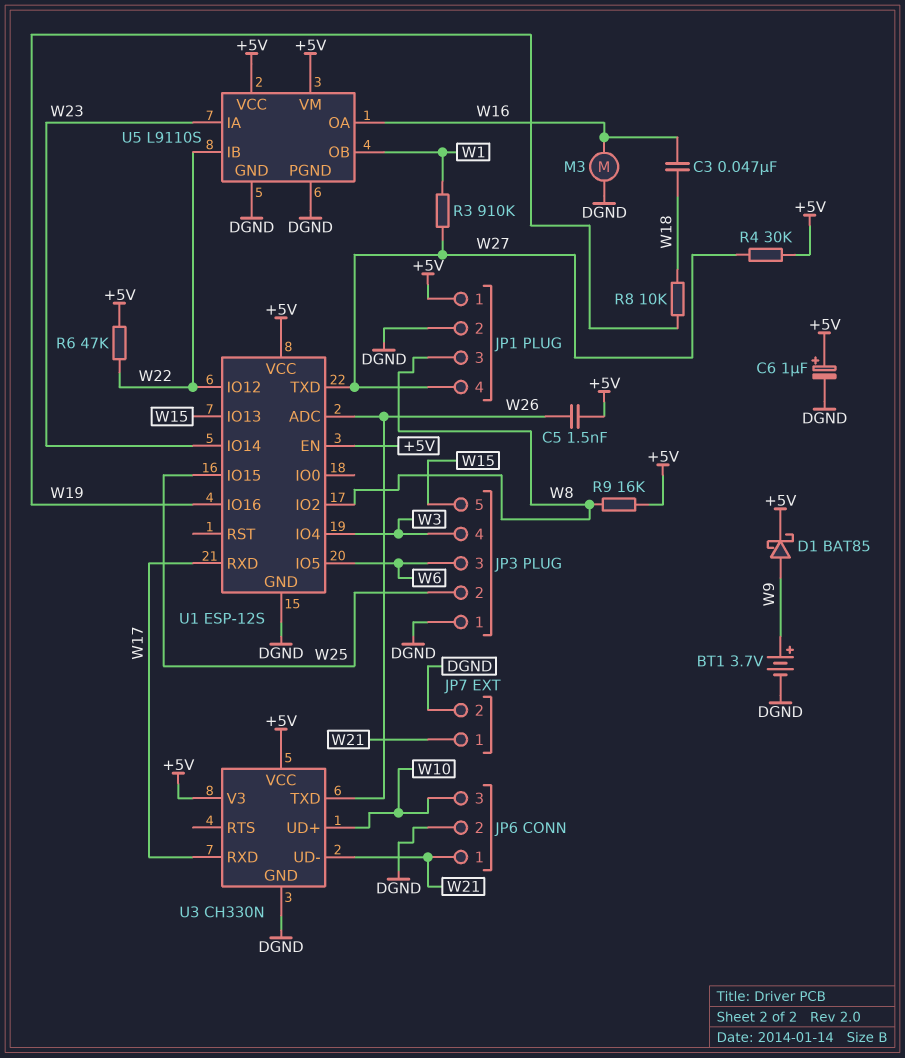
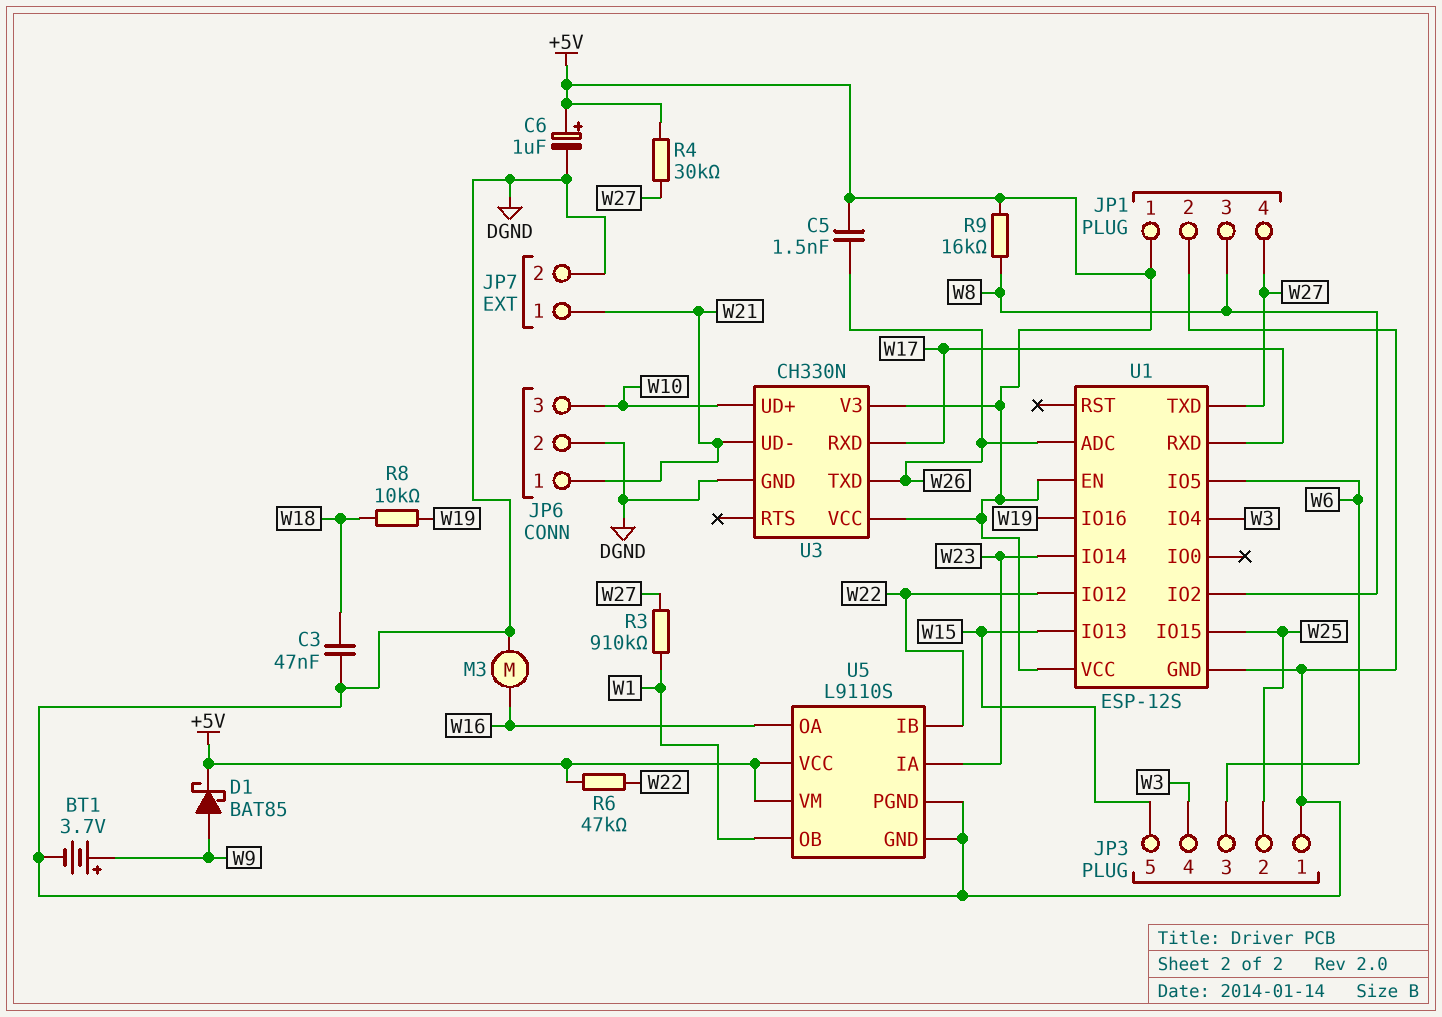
C3: 47nF (W16, W18) -> 47nF (DGND, W18)

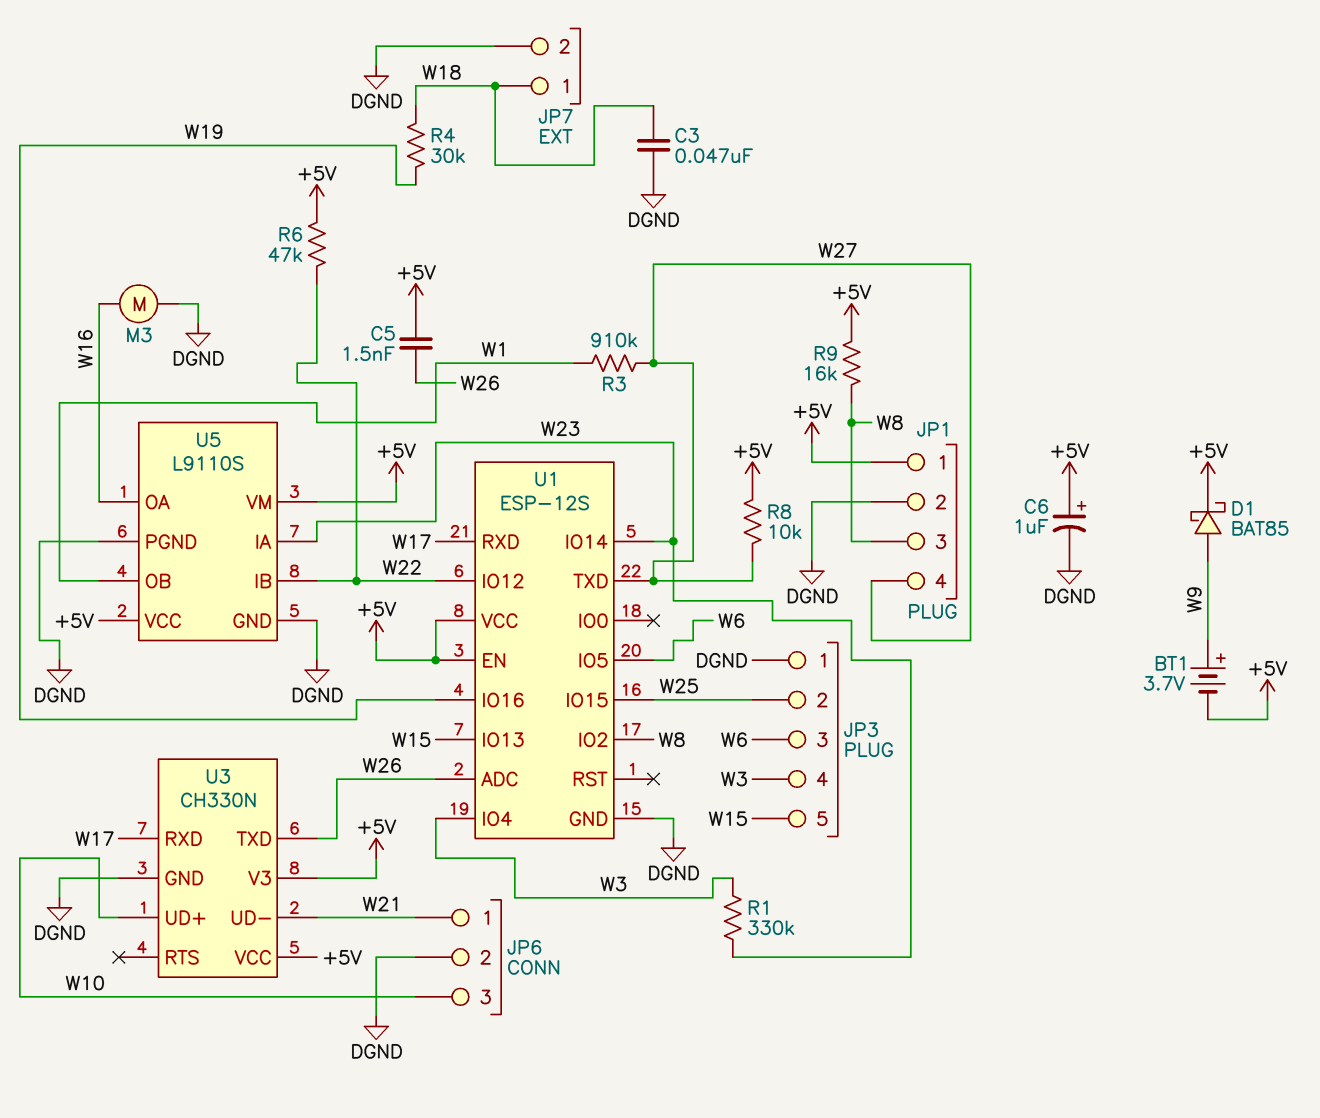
BT1: 3.7V (plus W9, minus DGND) -> 3.7V (plus W9, minus +5V)
JP7 pin 1: W21 -> W18
R1: none -> 330k (W3, W23)
R4: 30k (+5V, W27) -> 30k (W18, W19)
R8: 10k (W18, W19) -> 10k (+5V, W27)

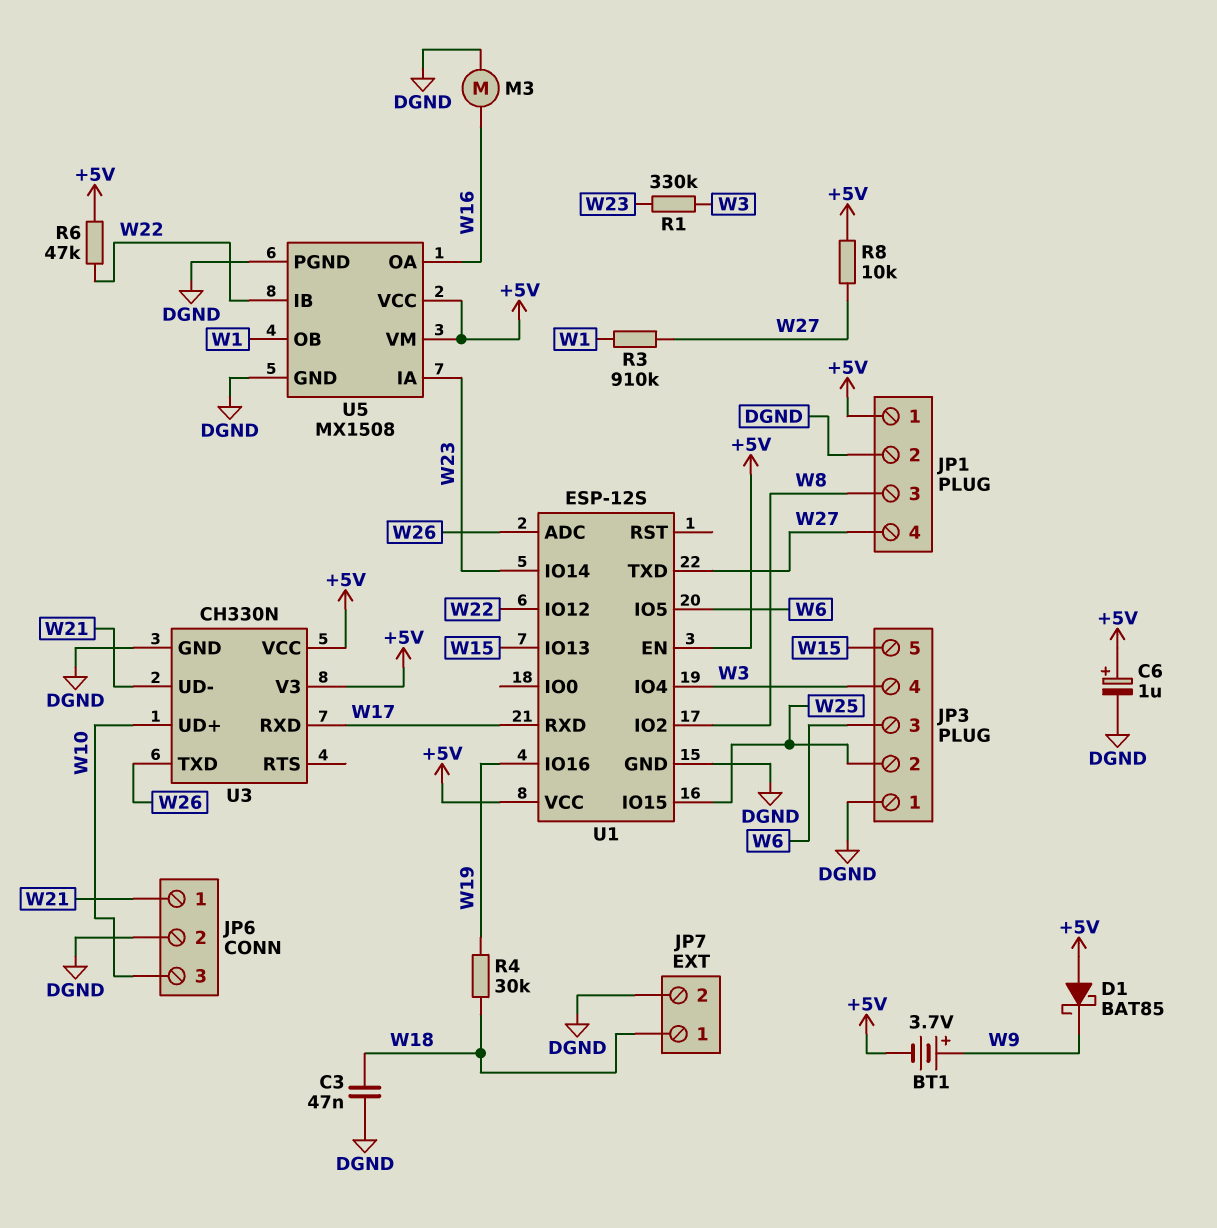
C5: 1.5nF (+5V, W26) -> none
D1: schottky BAT85 (A W9, K +5V) -> schottky BAT85 (A +5V, K W9)
R9: 16k (+5V, W8) -> none
U5: L9110S -> MX1508

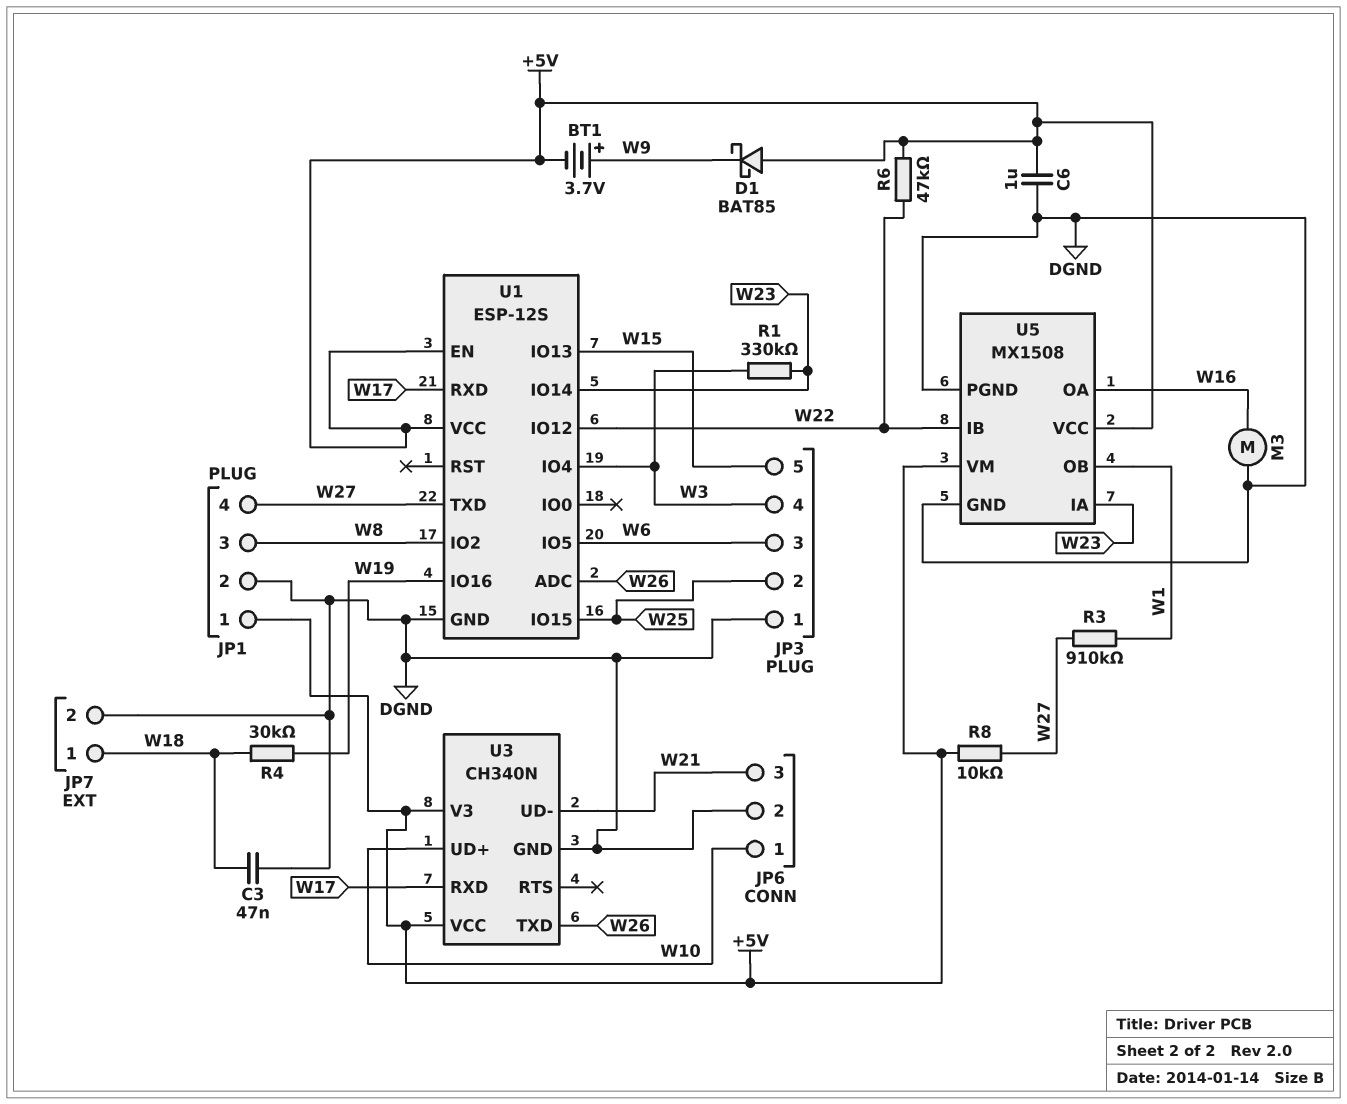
C6: 1uF (plus +5V, minus DGND) -> 1uF (+5V, DGND)
JP6 pin 1: W21 -> W10
JP6 pin 3: W10 -> W21
U3: CH330N -> CH340N

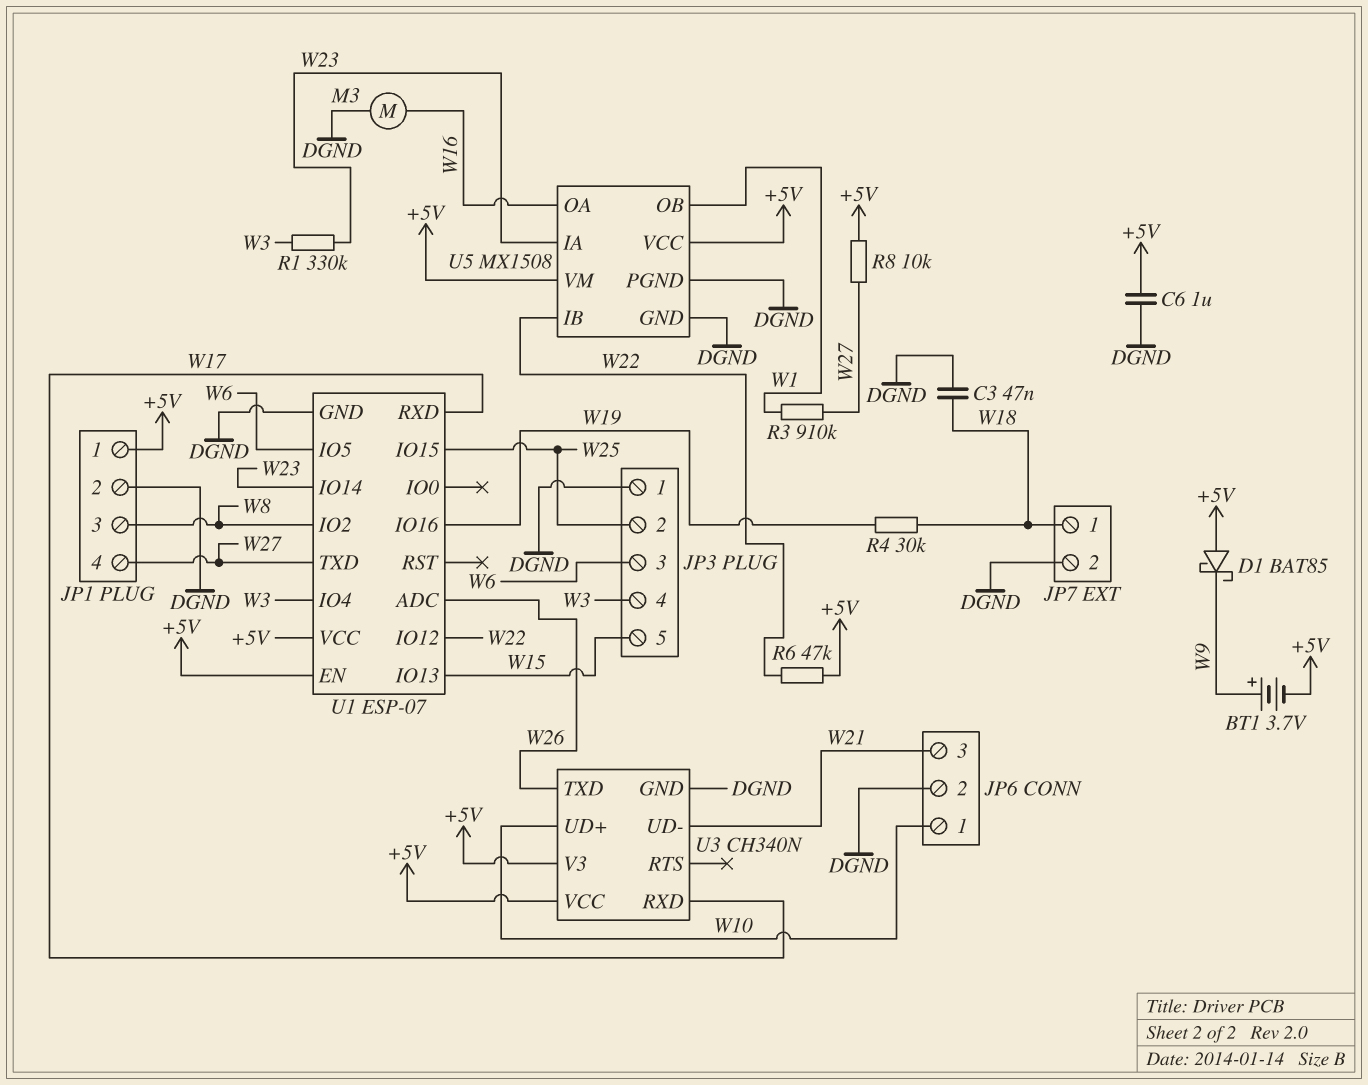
U1: ESP-12S -> ESP-07

